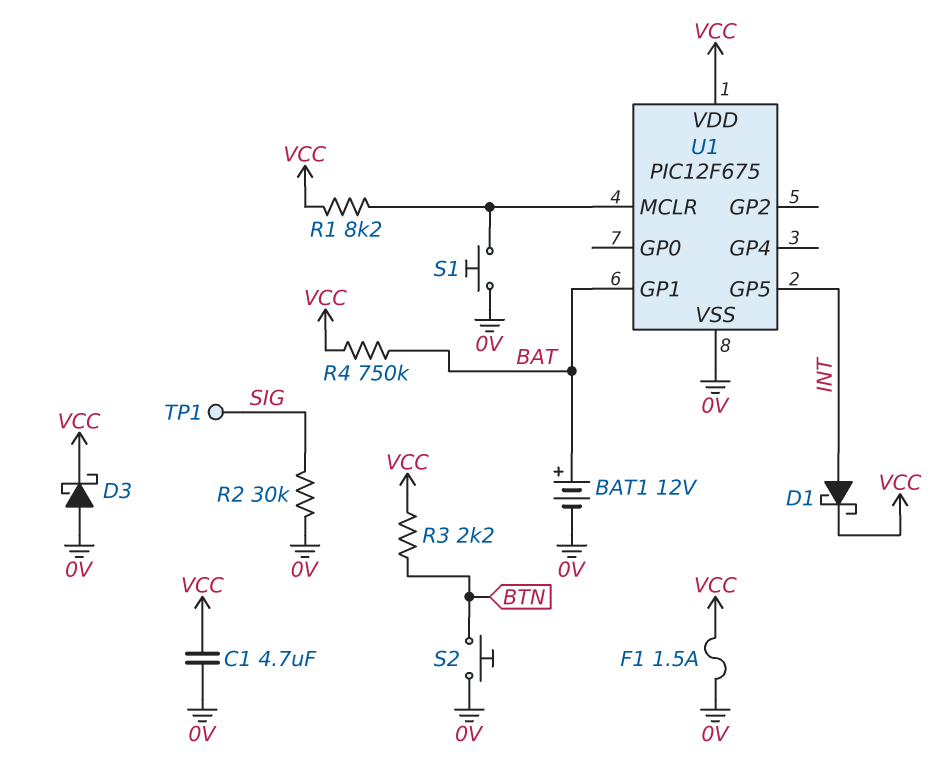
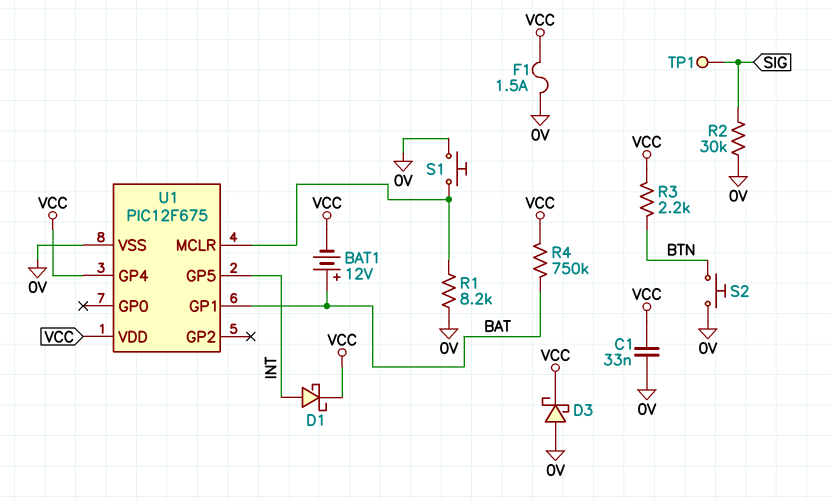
BAT1: 12V (plus BAT, minus 0V) -> 12V (plus BAT, minus VCC)
C1: 4.7uF (0V, VCC) -> 33nF (0V, VCC)
R1: 8.2k (U1/MCLR, VCC) -> 8.2k (0V, U1/MCLR)
U1 pin GP4: none -> VCC

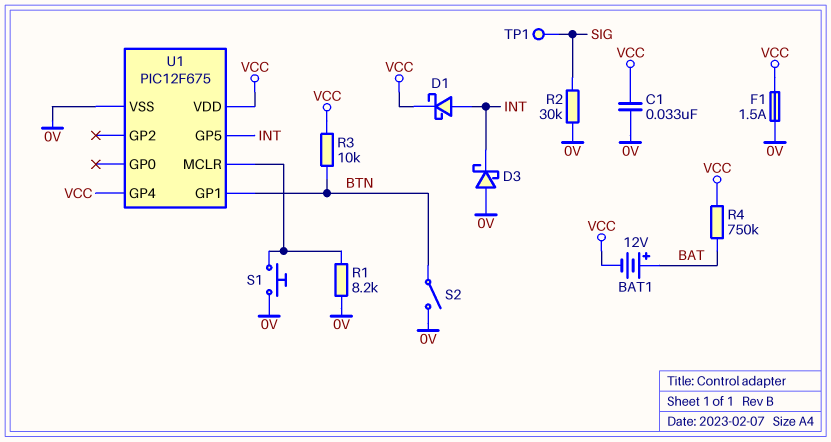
D3: schottky (A 0V, K VCC) -> schottky (A 0V, K INT)
R3: 2.2k (BTN, VCC) -> 10k (BTN, VCC)
S2: button (0V, BTN) -> switch (0V, BTN)
U1 pin GP1: BAT -> BTN

